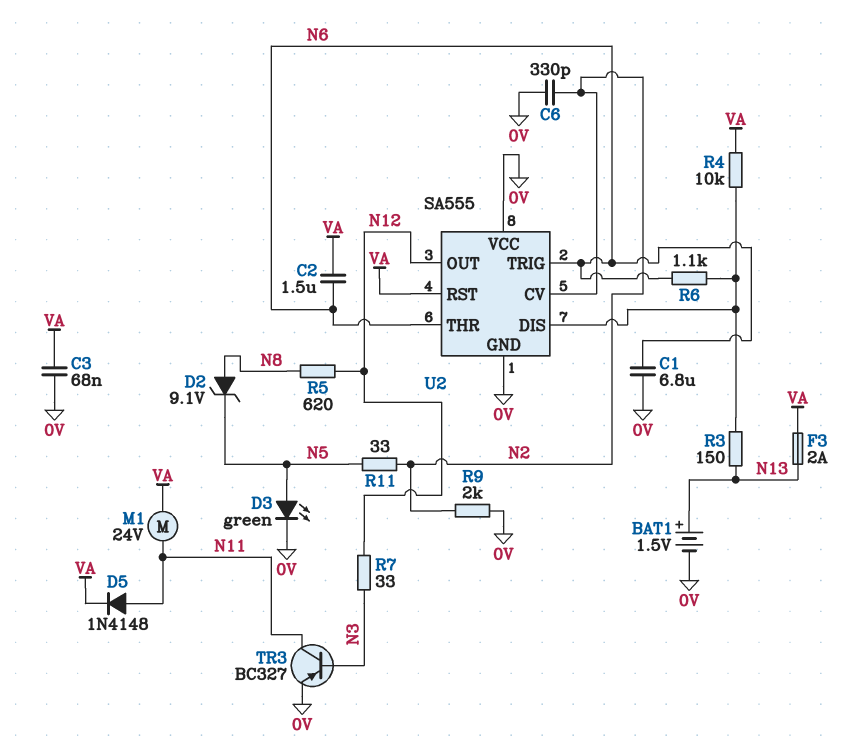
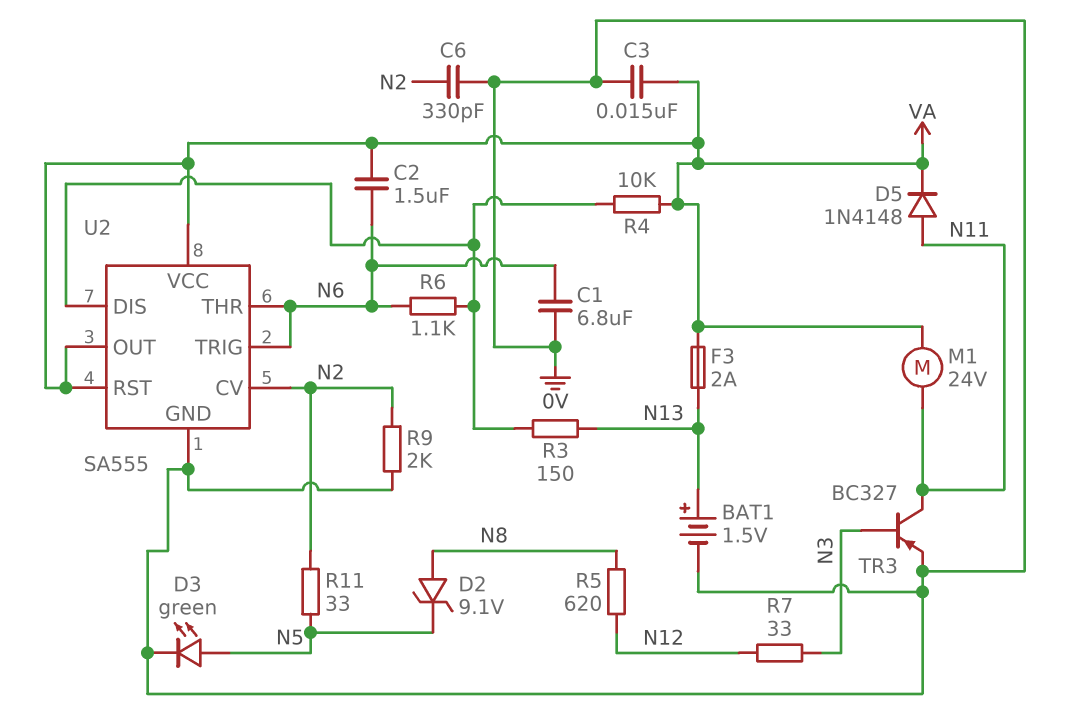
C3: 68nF (0V, VA) -> 15nF (0V, VA)
U2 pin OUT: N12 -> VA
U2 pin VCC: 0V -> VA

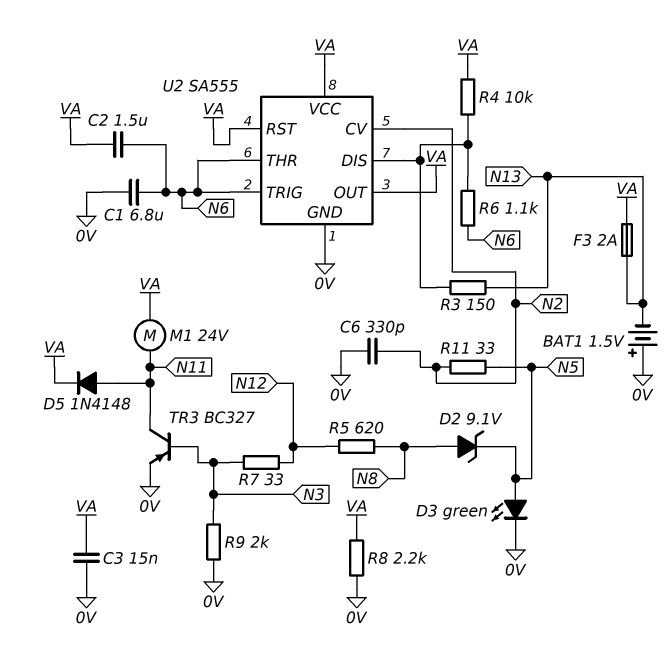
BAT1: 1.5V (plus N13, minus 0V) -> 1.5V (plus 0V, minus N13)
R8: none -> 2.2k (0V, VA)
R9: 2k (0V, N2) -> 2k (0V, N3)

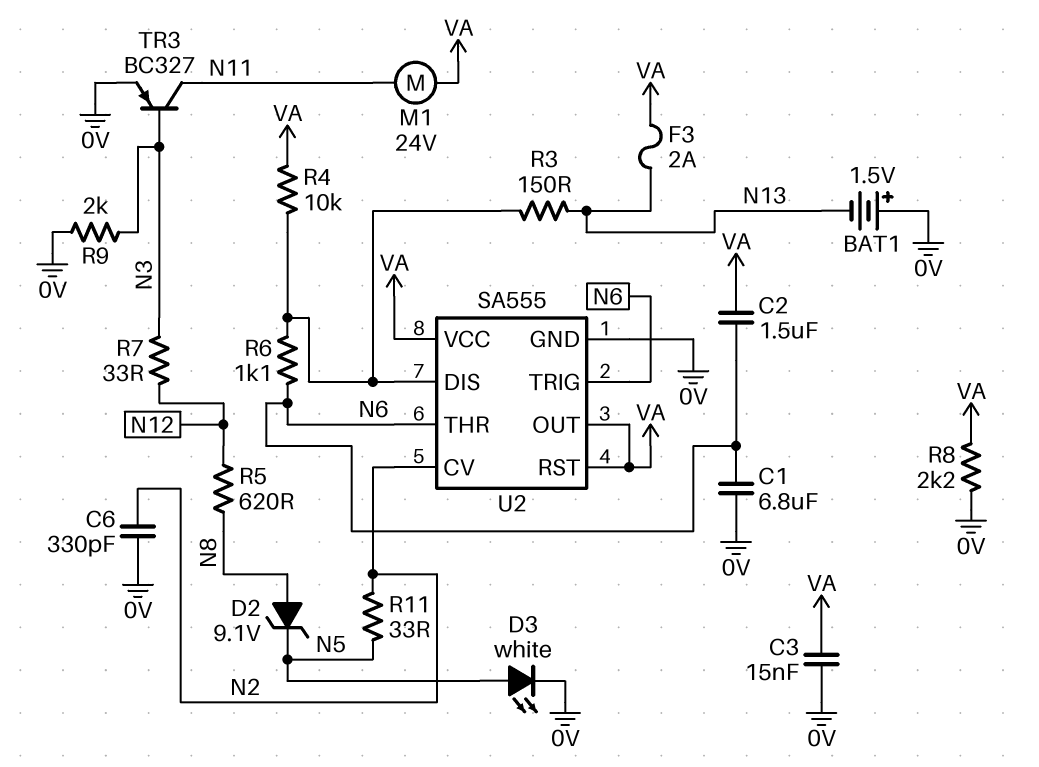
D3: LED green (A N5, K 0V) -> LED white (A N5, K 0V)
D5: diode 1N4148 (A N11, K VA) -> none

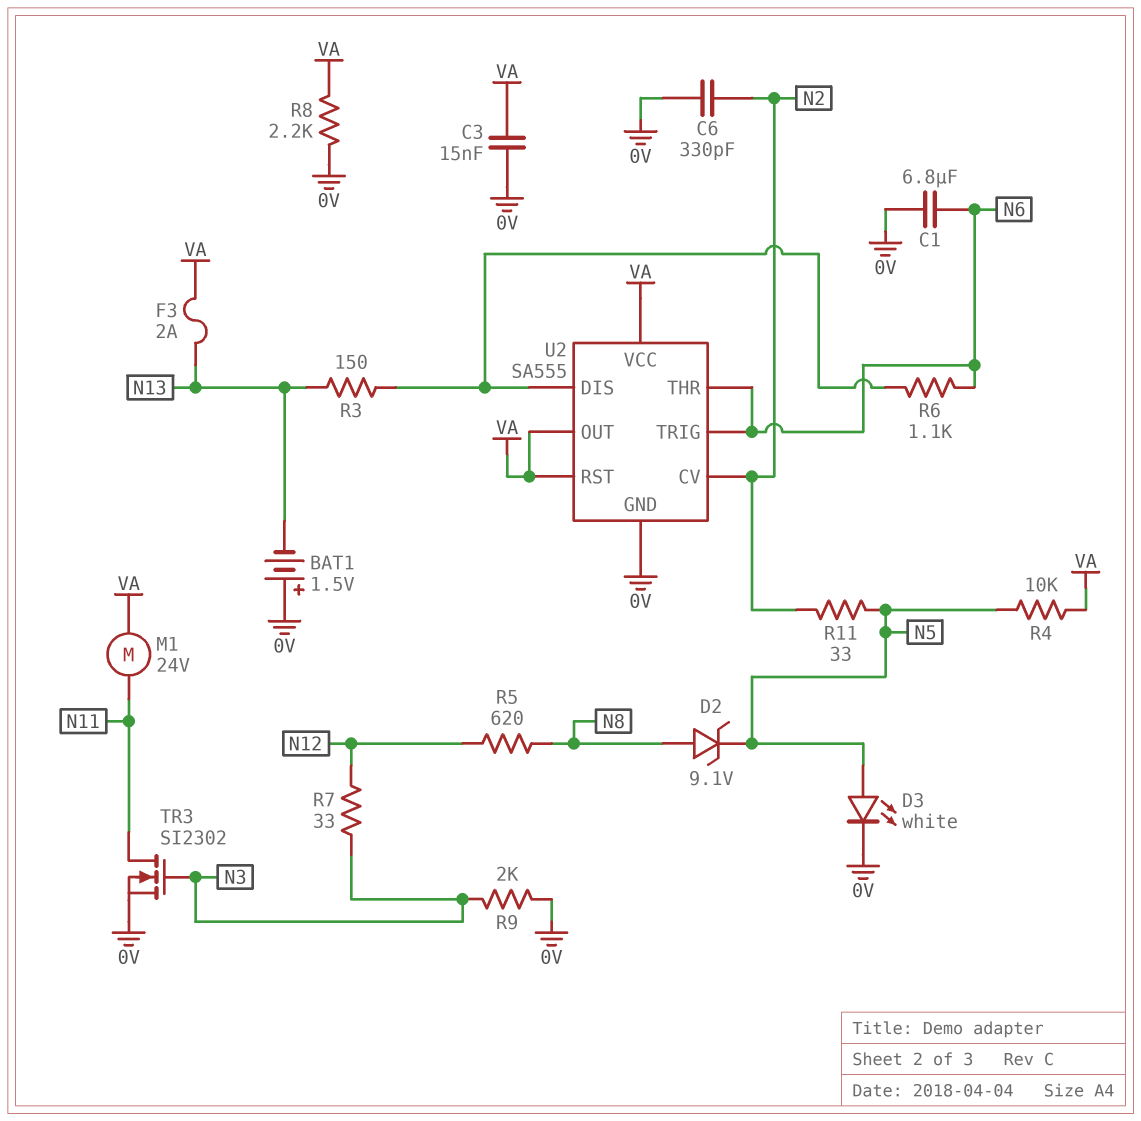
C2: 1.5uF (N6, VA) -> none
R4: 10k (U2/DIS, VA) -> 10k (N5, VA)
TR3: PNP BC327 (B N3, C N11, E 0V) -> NMOS SI2302 (G N3, D N11, S 0V)

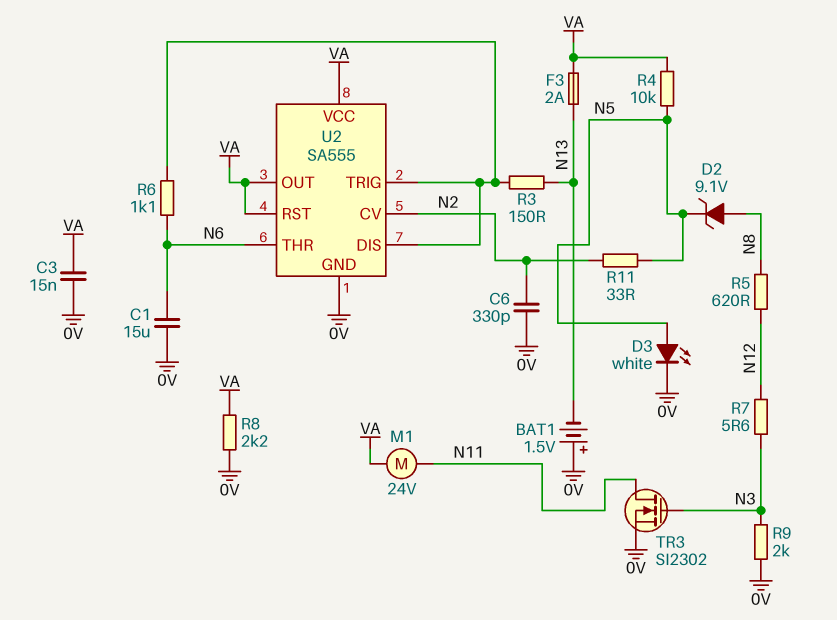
C1: 6.8uF (0V, N6) -> 15uF (0V, N6)
R7: 33 (N3, N12) -> 5.6 (N3, N12)
U2 pin TRIG: N6 -> U2/DIS

